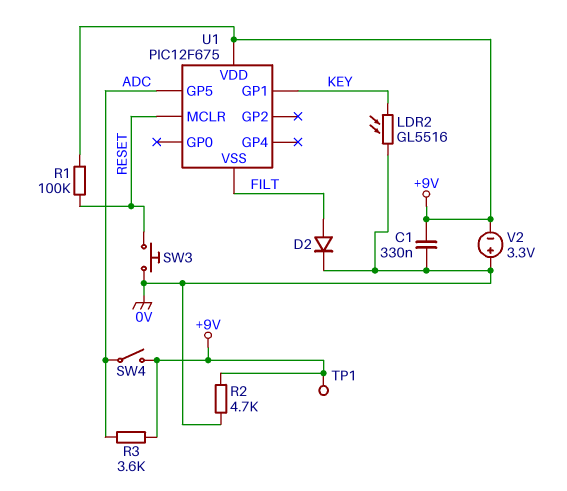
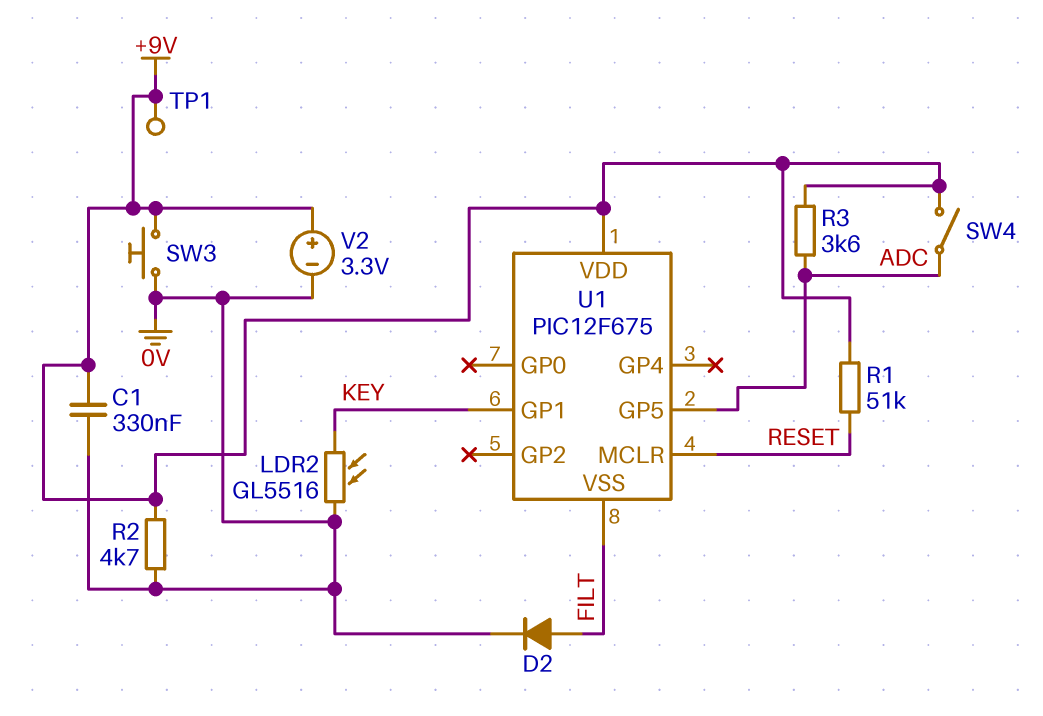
R1: 100k (+9V, RESET) -> 51k (+9V, RESET)
SW3: button (0V, RESET) -> button (+9V, 0V)
V2: 3.3V (plus 0V, minus +9V) -> 3.3V (plus +9V, minus 0V)

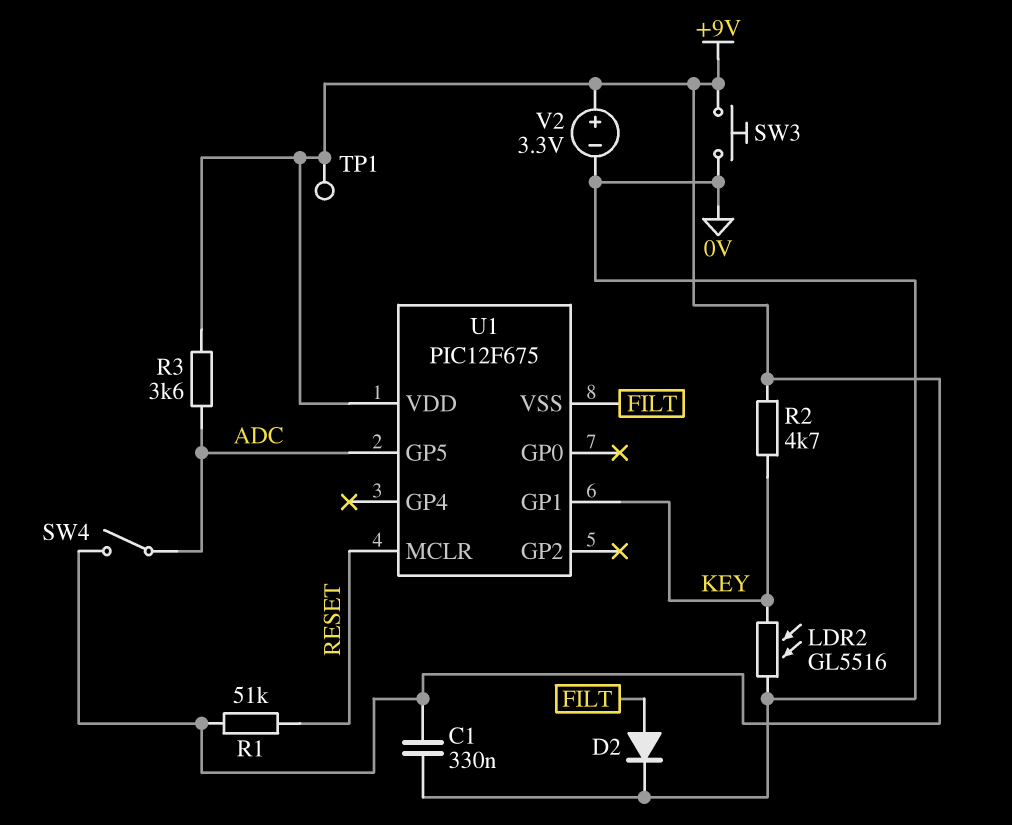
R2: 4.7k (+9V, 0V) -> 4.7k (+9V, KEY)

